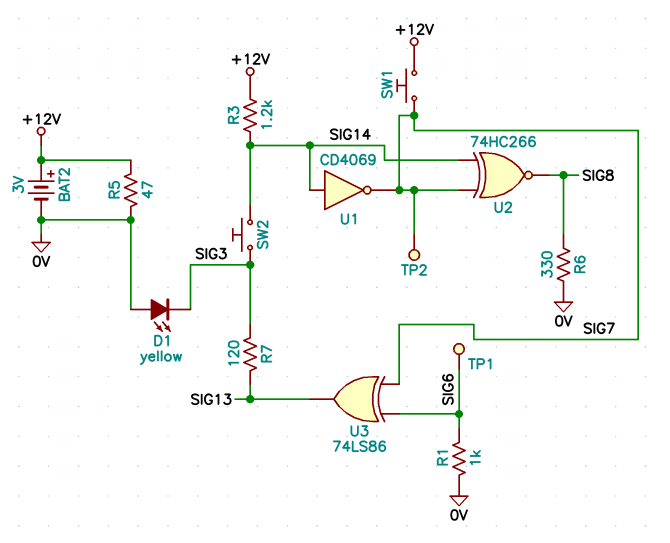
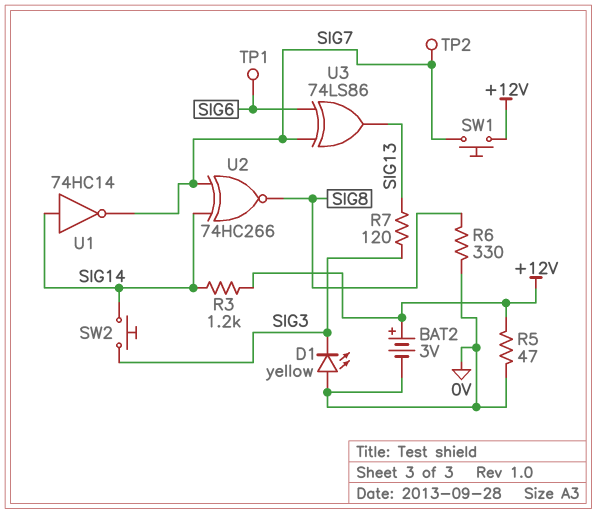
R1: 1k (0V, SIG6) -> none
U1: NOT CD4069 (in SIG14, out SIG7) -> NOT 74HC14 (in SIG14, out SIG7)

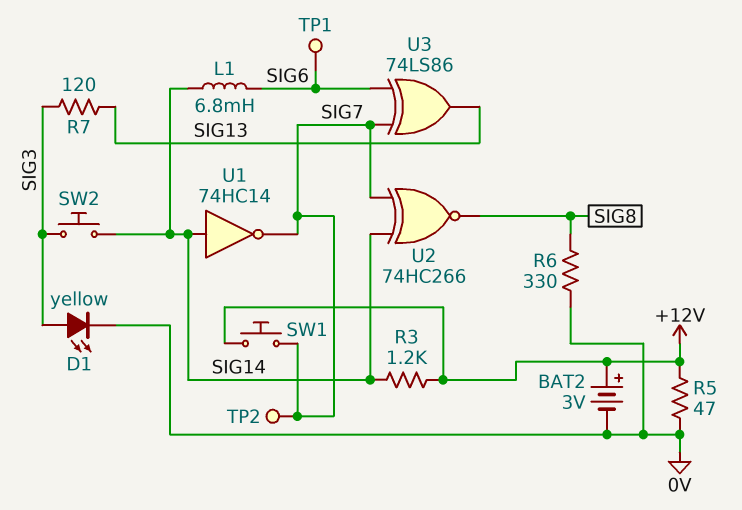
D1: LED yellow (A 0V, K SIG3) -> LED yellow (A SIG3, K 0V)
L1: none -> 6.8mH (SIG6, SIG14)

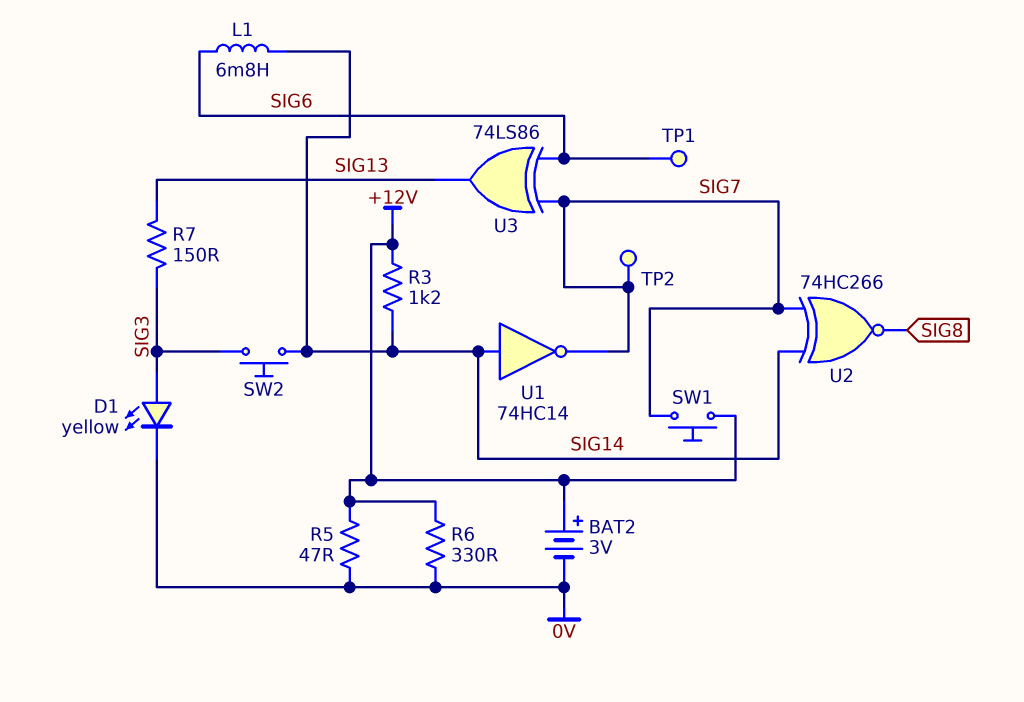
R6: 330 (0V, SIG8) -> 330 (+12V, 0V)
R7: 120 (SIG3, SIG13) -> 150 (SIG3, SIG13)

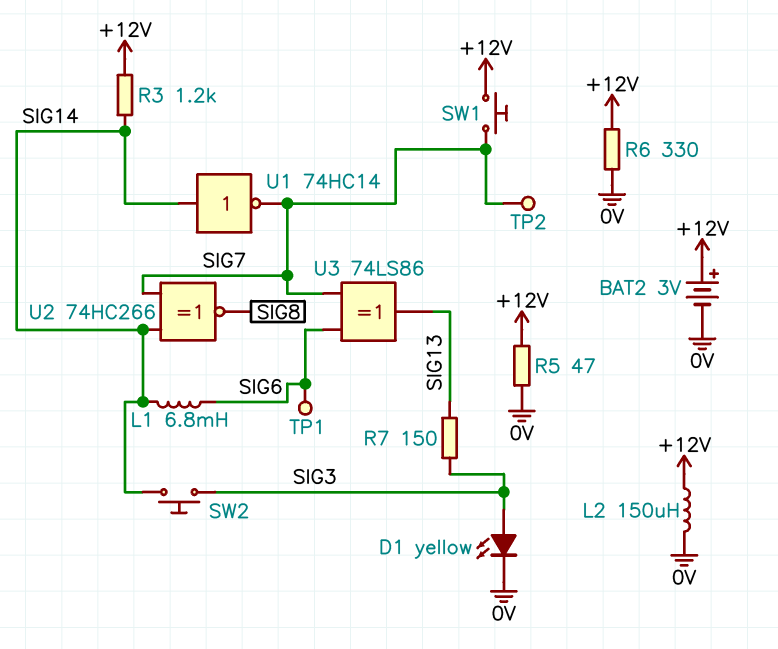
L2: none -> 150uH (+12V, 0V)

